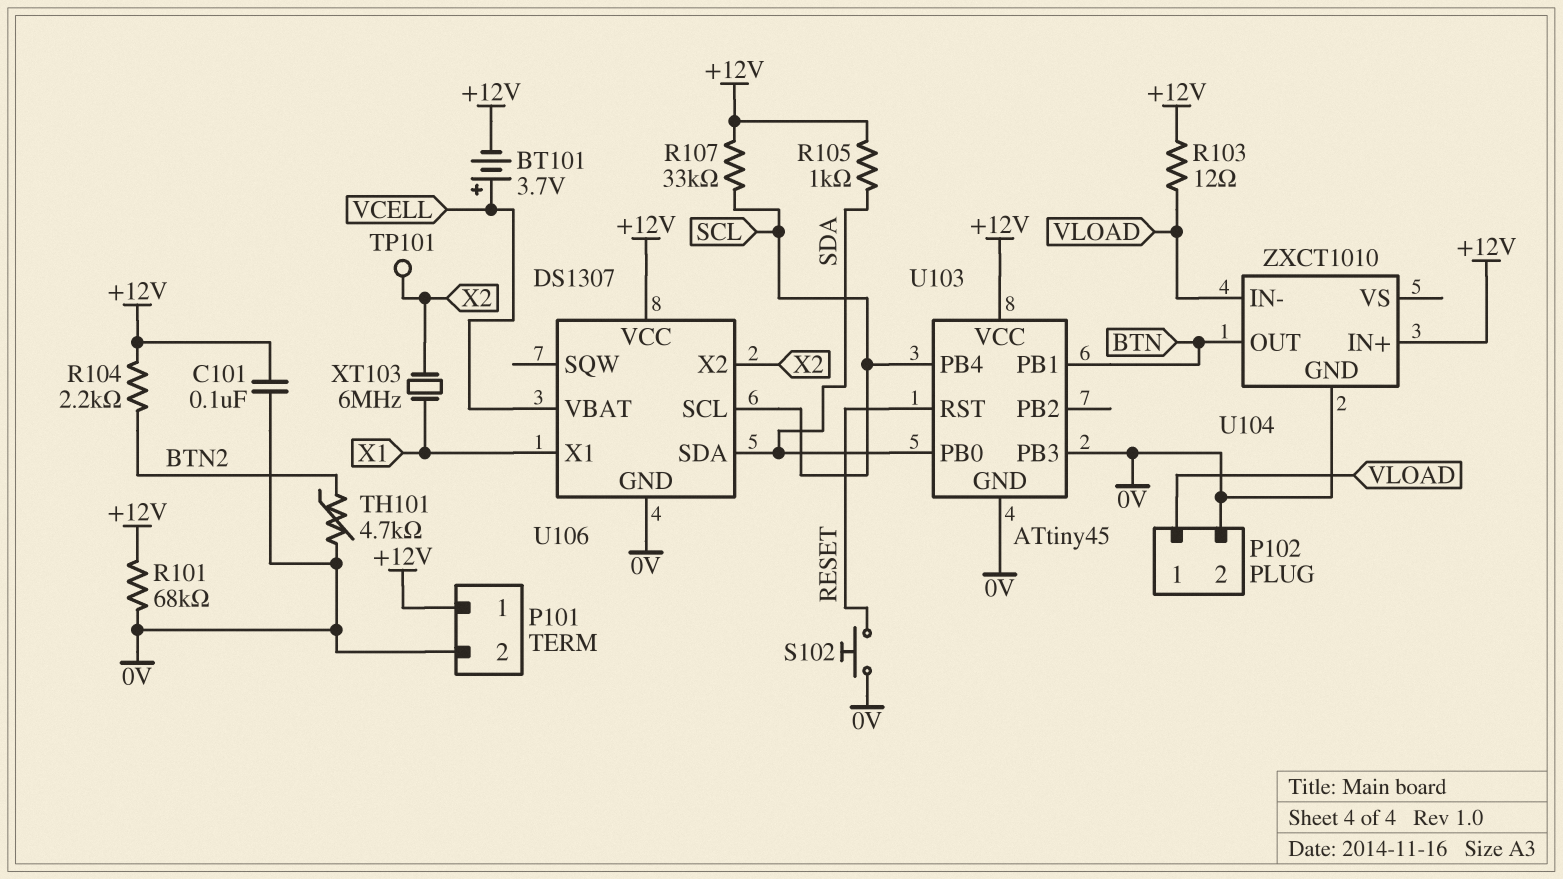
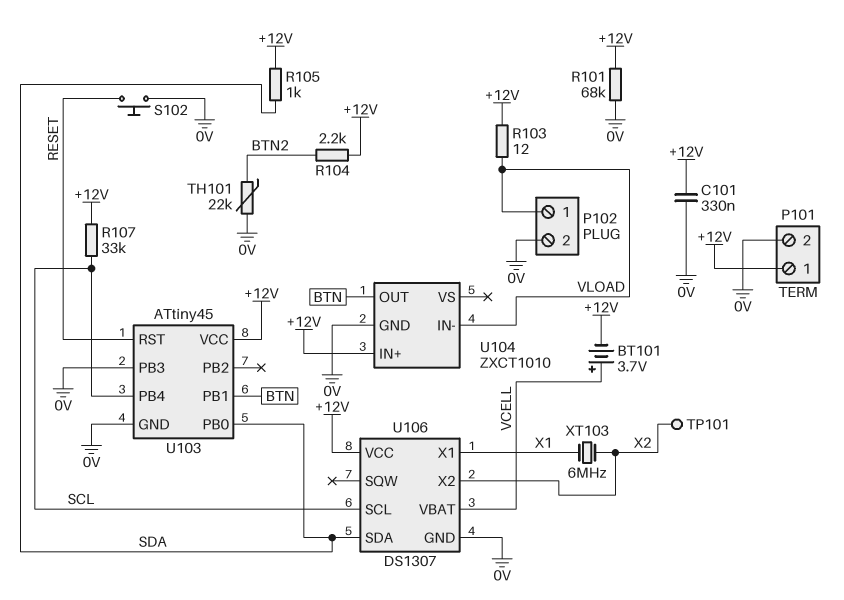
C101: 100nF (+12V, 0V) -> 330nF (+12V, 0V)
TH101: 4.7k (0V, BTN2) -> 22k (0V, BTN2)

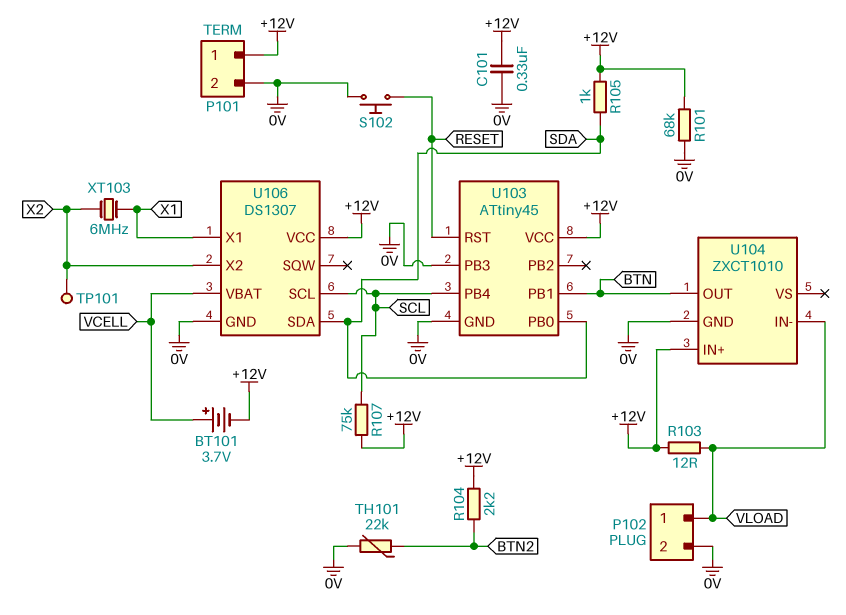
R107: 33k (+12V, SCL) -> 75k (+12V, SCL)

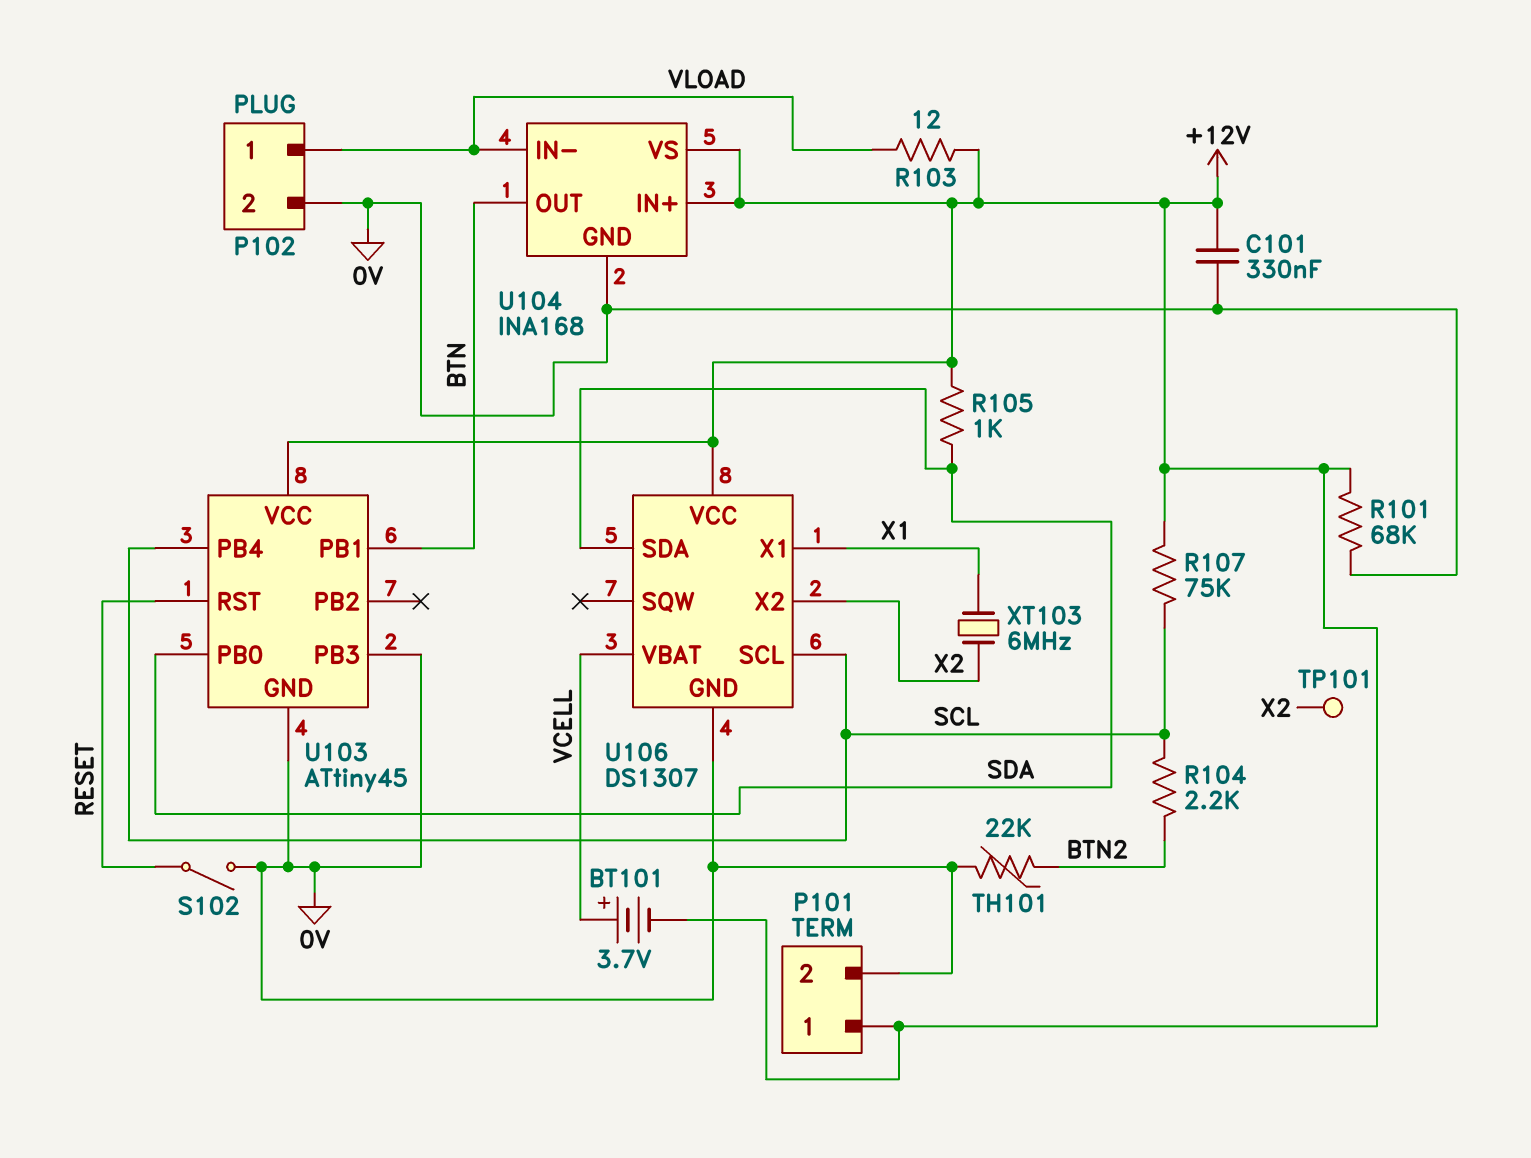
R104: 2.2k (+12V, BTN2) -> 2.2k (BTN2, SCL)
S102: button (0V, RESET) -> switch (0V, RESET)
U104: ZXCT1010 -> INA168
U104 pin VS: none -> +12V

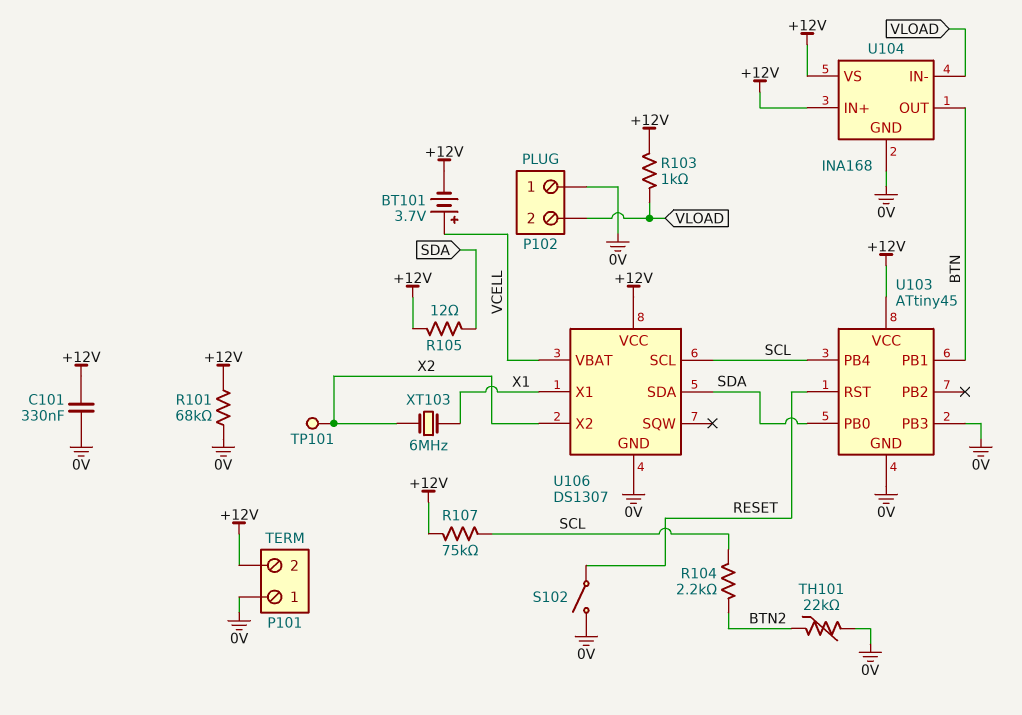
P101 pin 1: +12V -> 0V
P101 pin 2: 0V -> +12V
P102 pin 1: VLOAD -> 0V
P102 pin 2: 0V -> VLOAD
R103: 12 (+12V, VLOAD) -> 1k (+12V, VLOAD)
R105: 1k (+12V, SDA) -> 12 (+12V, SDA)

